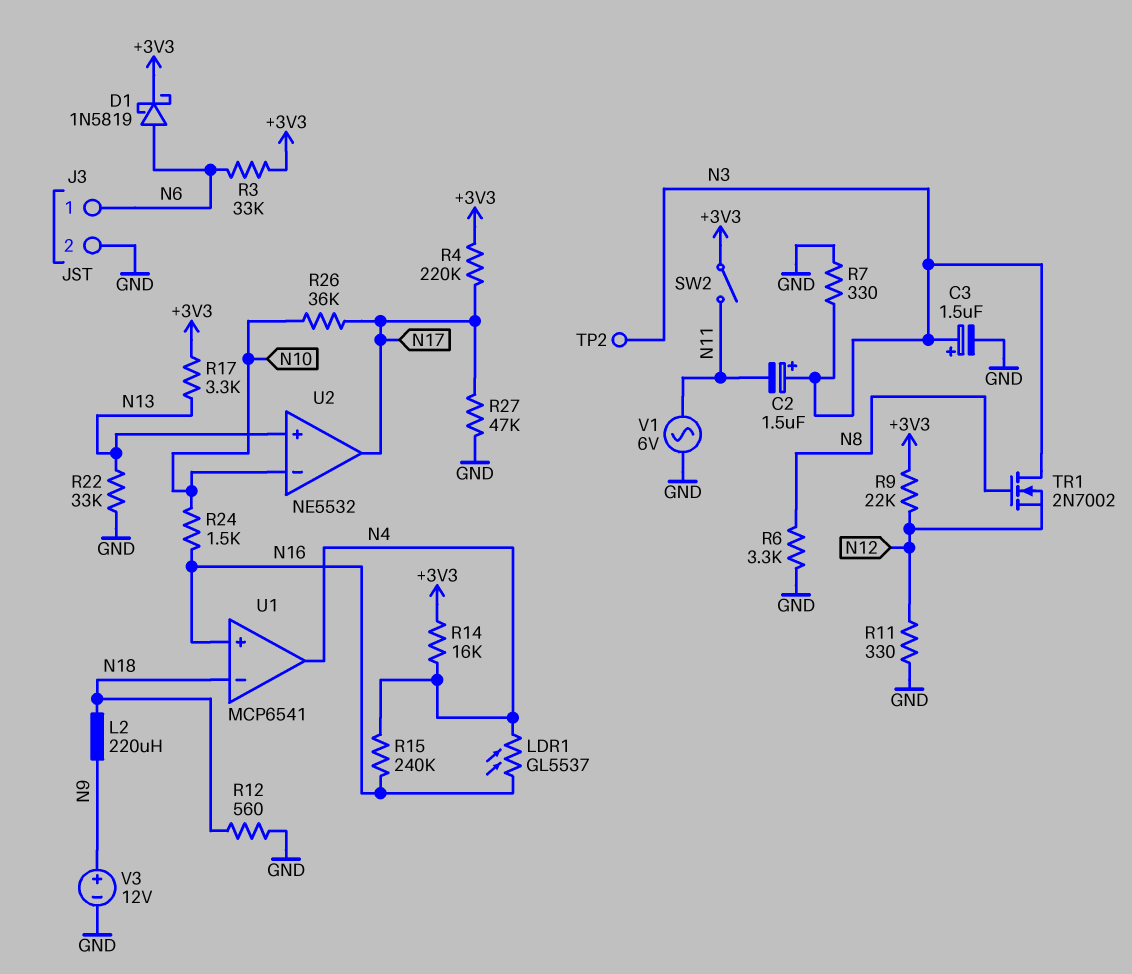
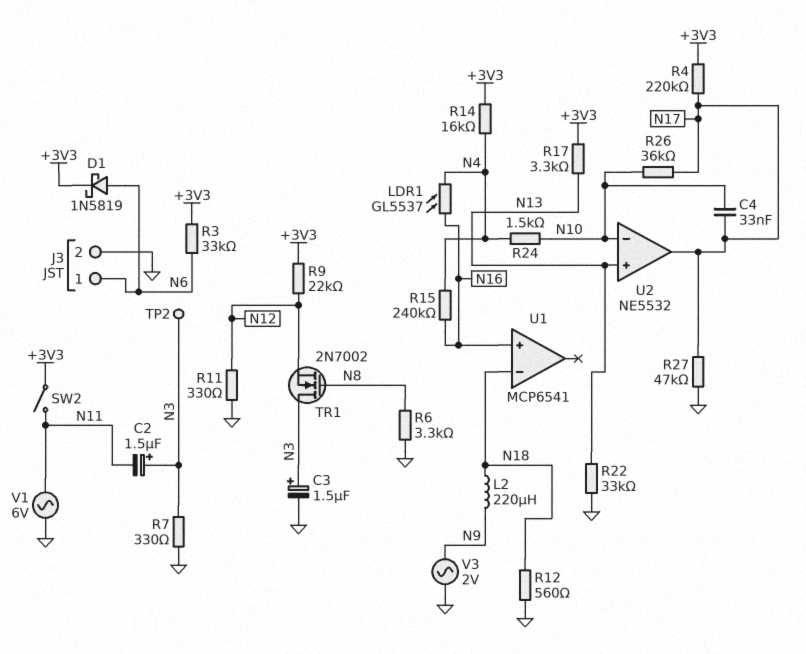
C4: none -> 33nF (N10, N17)
R24: 1.5k (N10, N16) -> 1.5k (N4, N10)
U1 pin out: N4 -> none
V3: 12V (plus N9, minus GND) -> AC 2V (GND, N9)

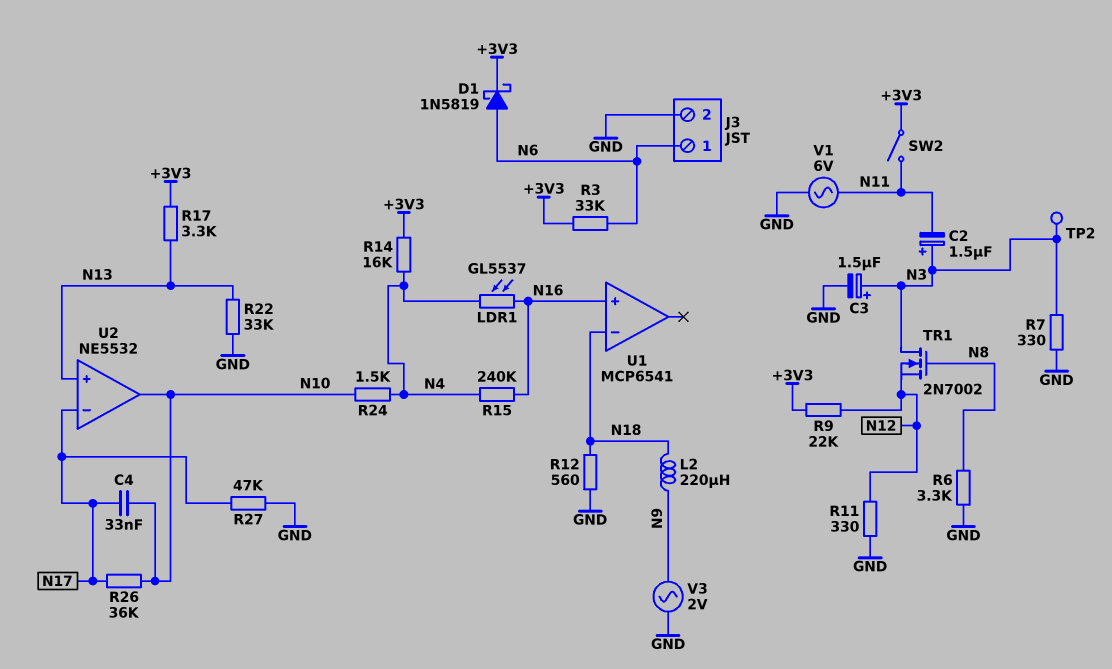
R4: 220k (+3V3, N17) -> none
U2 pin in-: N10 -> N17
U2 pin out: N17 -> N10

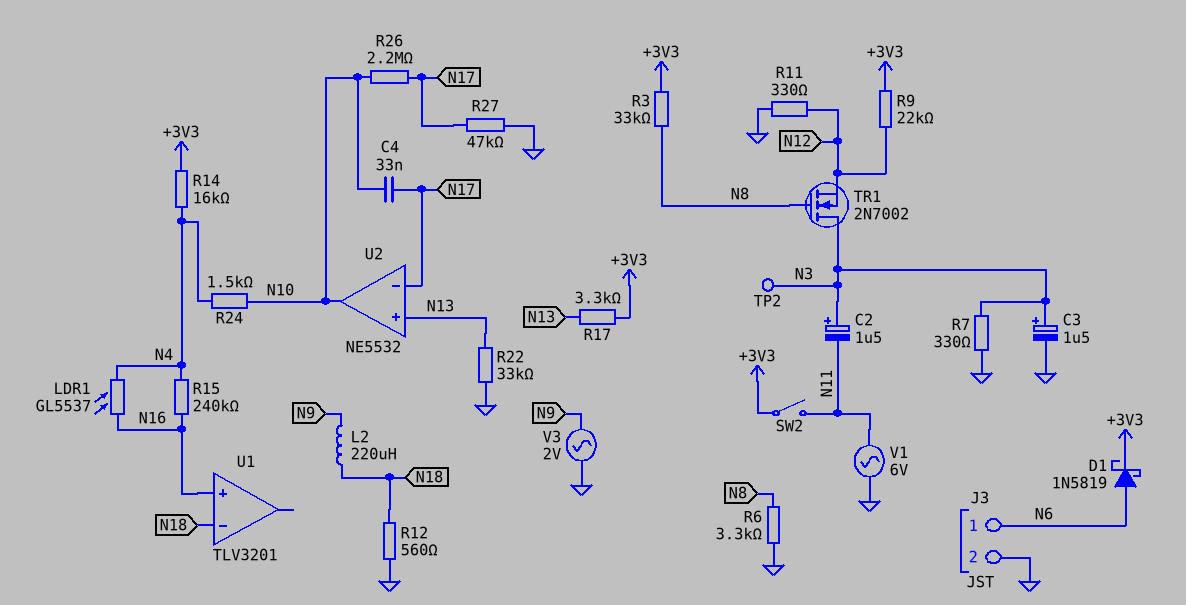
R3: 33k (+3V3, N6) -> 33k (+3V3, N8)
R26: 36k (N10, N17) -> 2.2M (N10, N17)
U1: MCP6541 -> TLV3201

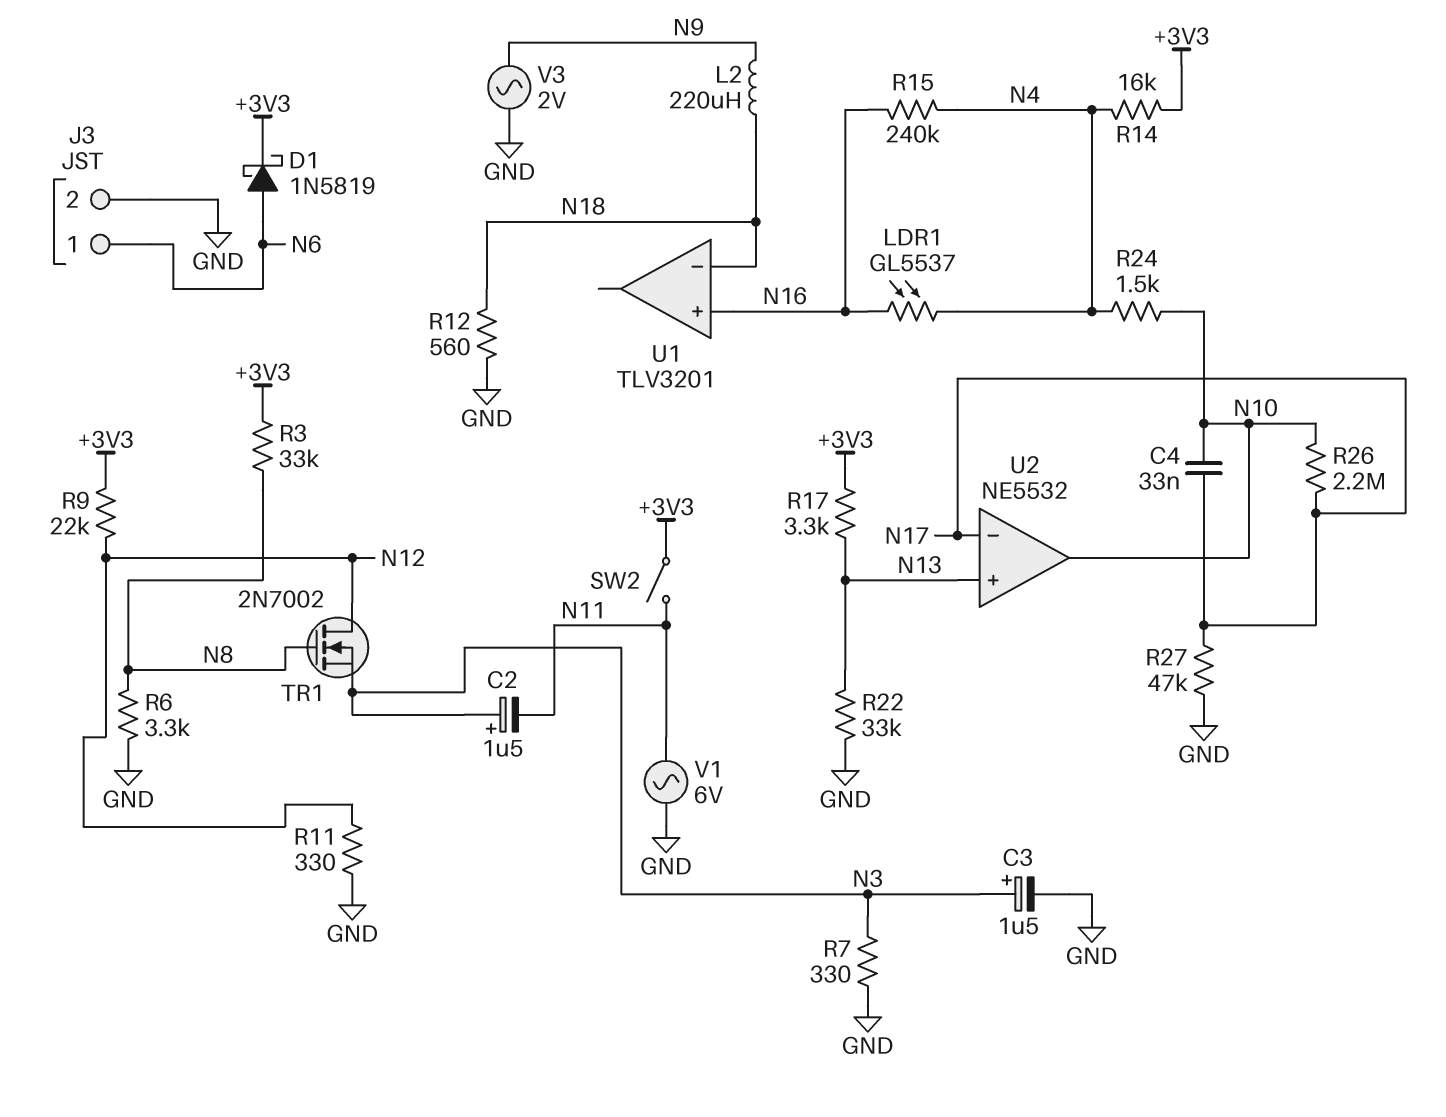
TP2: test point (N3) -> none
TR1: NMOS 2N7002 (G N8, D N3, S N12) -> NMOS 2N7002 (G N8, D N12, S N3)

